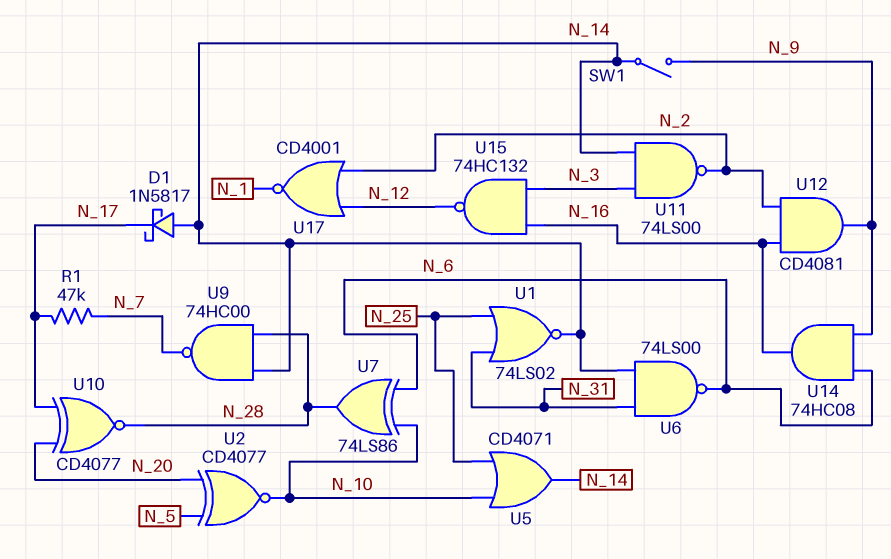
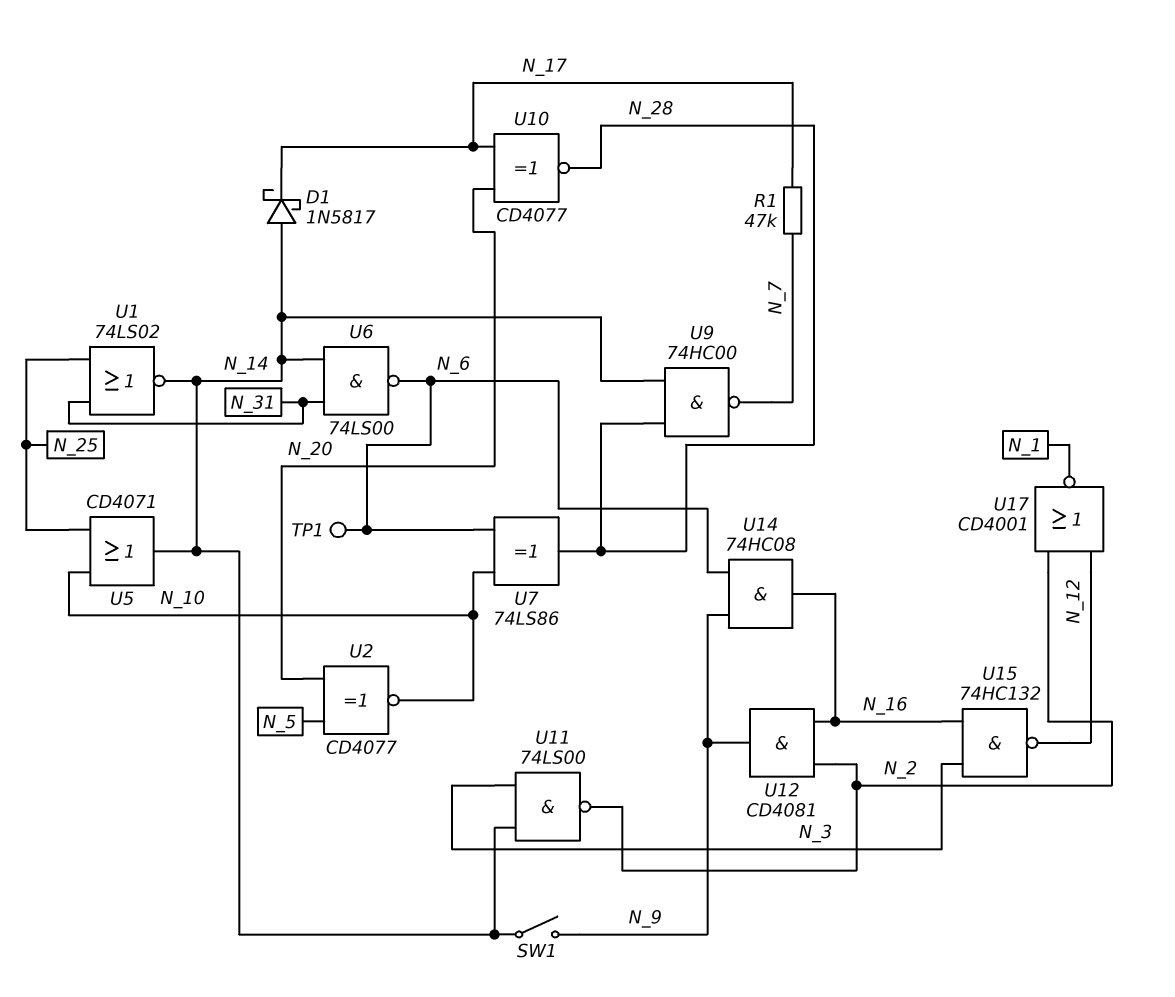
TP1: none -> test point (N_6)

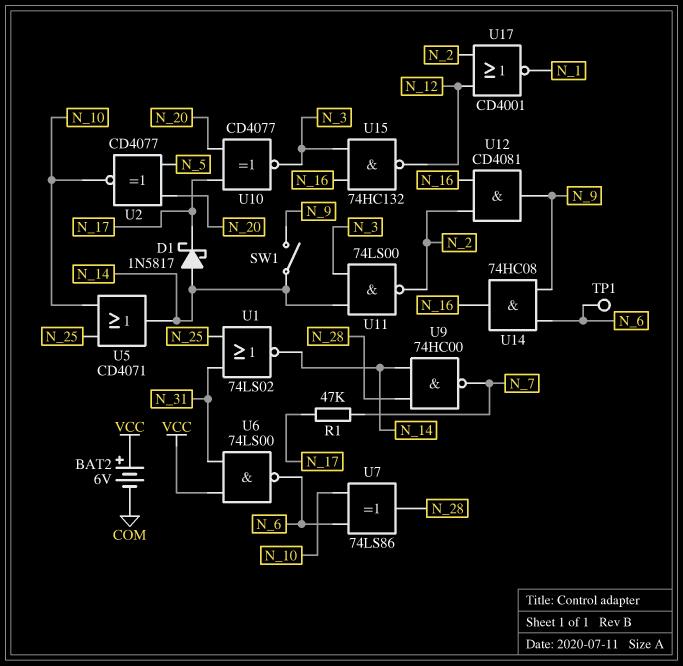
BAT2: none -> 6V (plus VCC, minus COM)
U6: NAND 74LS00 (in N_14, in N_31, out N_6) -> NAND 74LS00 (in N_31, in VCC, out N_6)
U10: XNOR CD4077 (in N_17, in N_20, out N_28) -> XNOR CD4077 (in N_17, in N_20, out N_3)

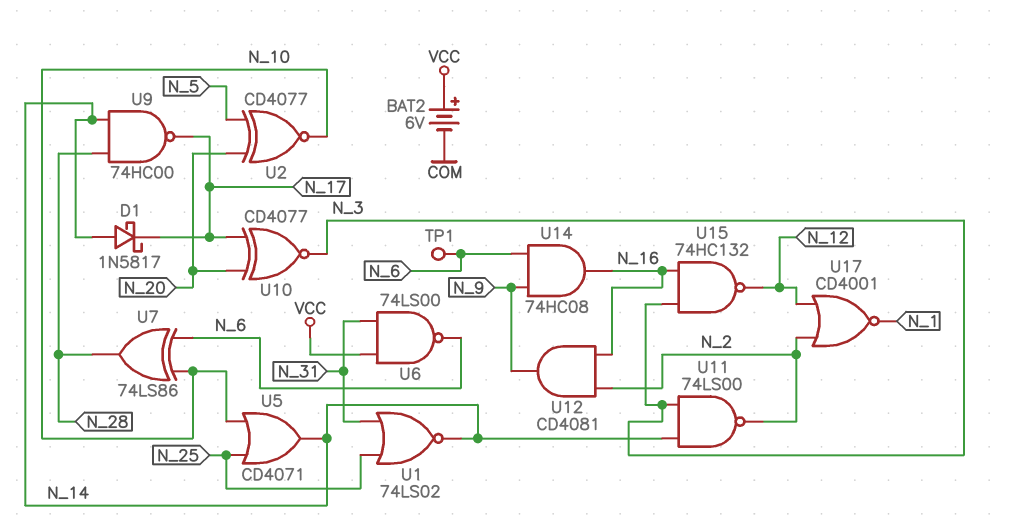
R1: 47k (N_7, N_17) -> none
SW1: switch (N_9, N_14) -> none
U9: NAND 74HC00 (in N_14, in N_28, out N_7) -> NAND 74HC00 (in N_14, in N_28, out N_17)

